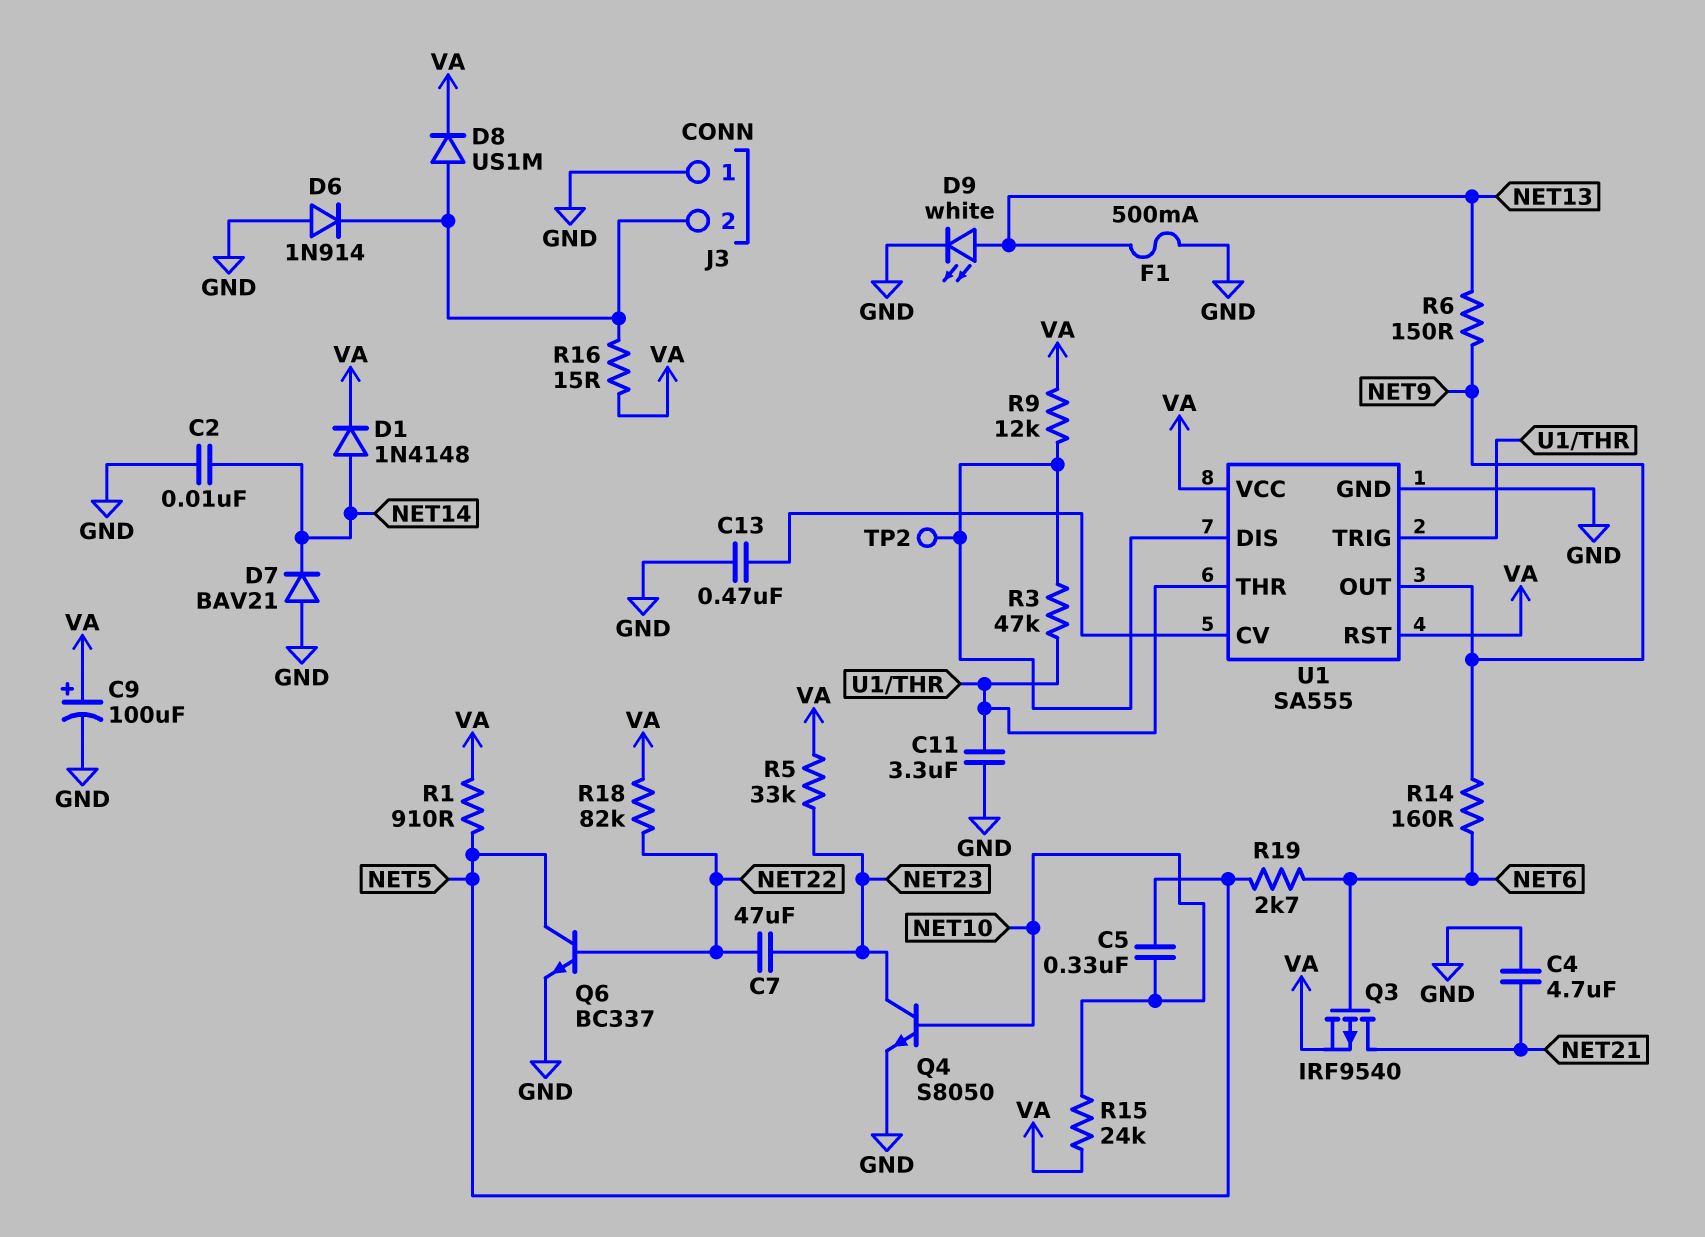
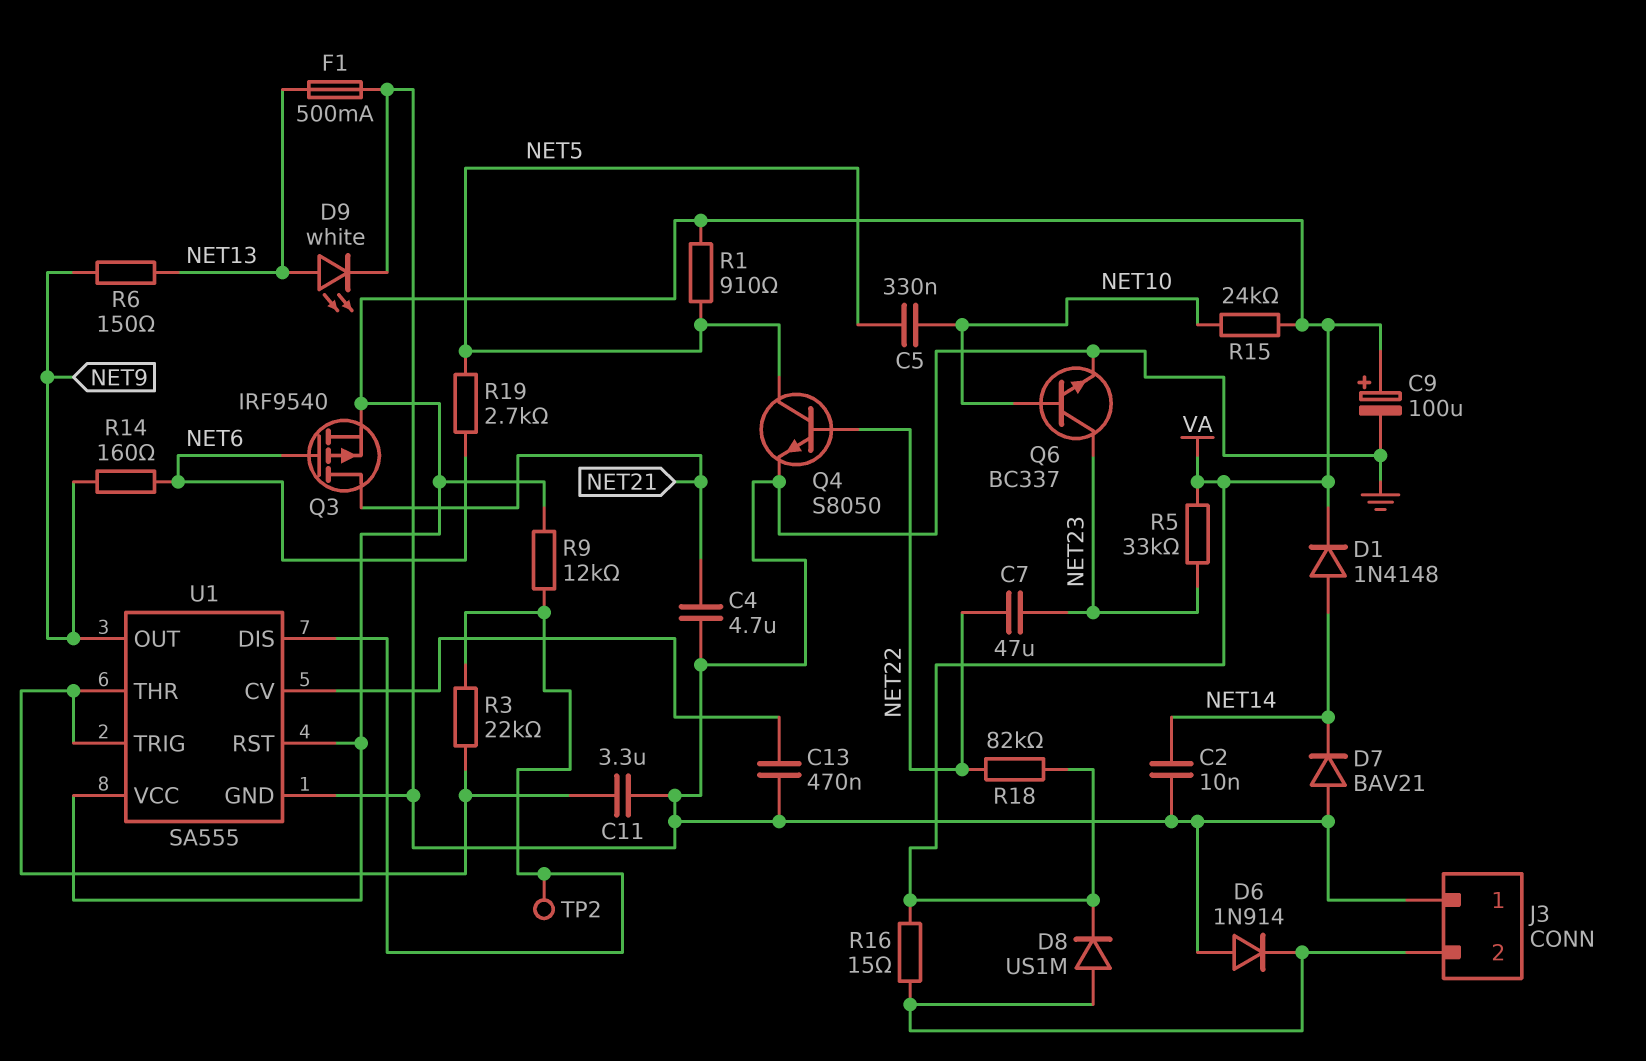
Q4: NPN S8050 (B NET10, C NET23, E GND) -> NPN S8050 (B NET22, C NET5, E GND)
Q6: NPN BC337 (B NET22, C NET5, E GND) -> NPN BC337 (B NET10, C NET23, E GND)
R3: 47k (U1/DIS, U1/THR) -> 22k (U1/DIS, U1/THR)

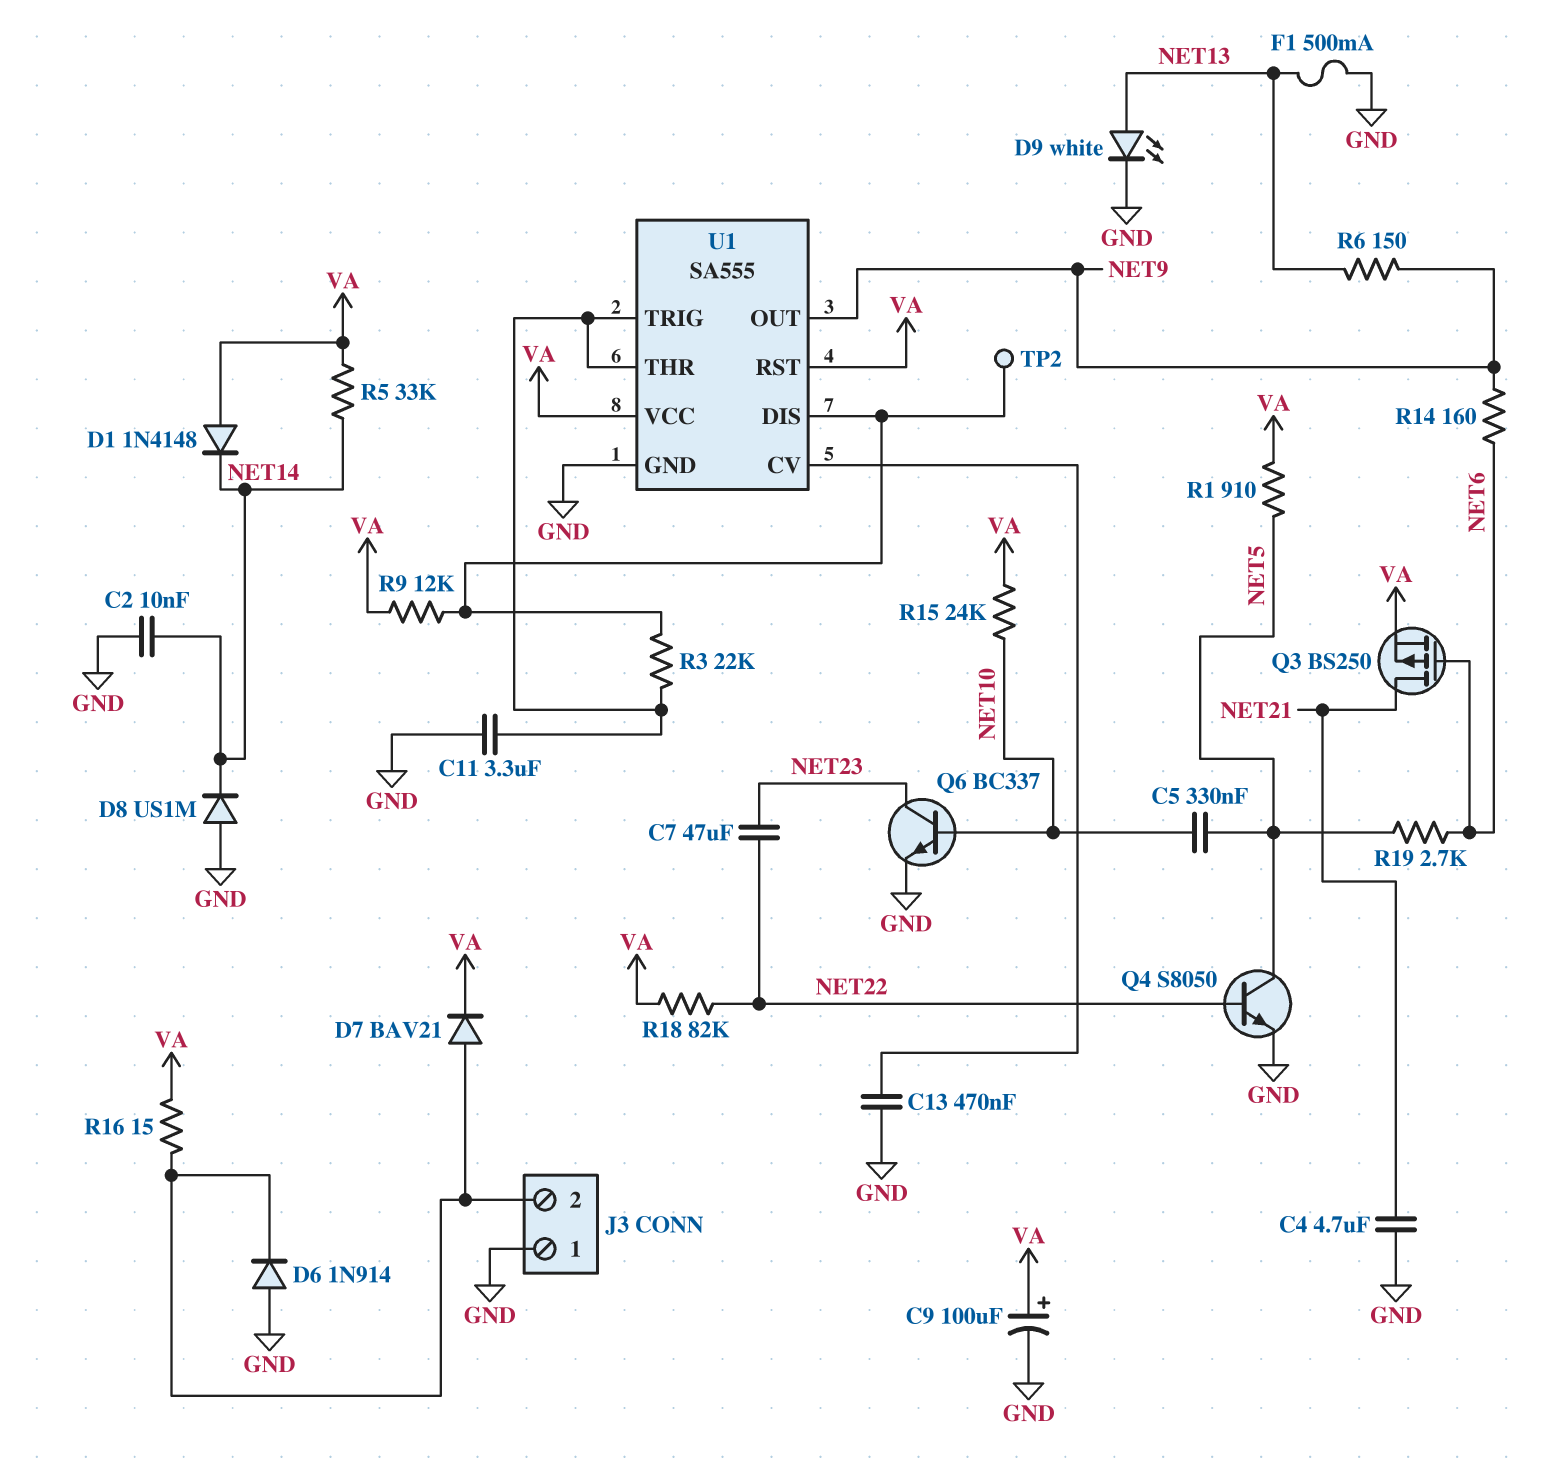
D1: diode 1N4148 (A NET14, K VA) -> diode 1N4148 (A VA, K NET14)
D7: diode BAV21 (A GND, K NET14) -> diode BAV21 (A J3/2, K VA)
D8: diode US1M (A J3/2, K VA) -> diode US1M (A GND, K NET14)
Q3: PMOS IRF9540 (G NET6, D NET21, S VA) -> PMOS BS250 (G NET6, D NET21, S VA)
R5: 33k (NET23, VA) -> 33k (NET14, VA)

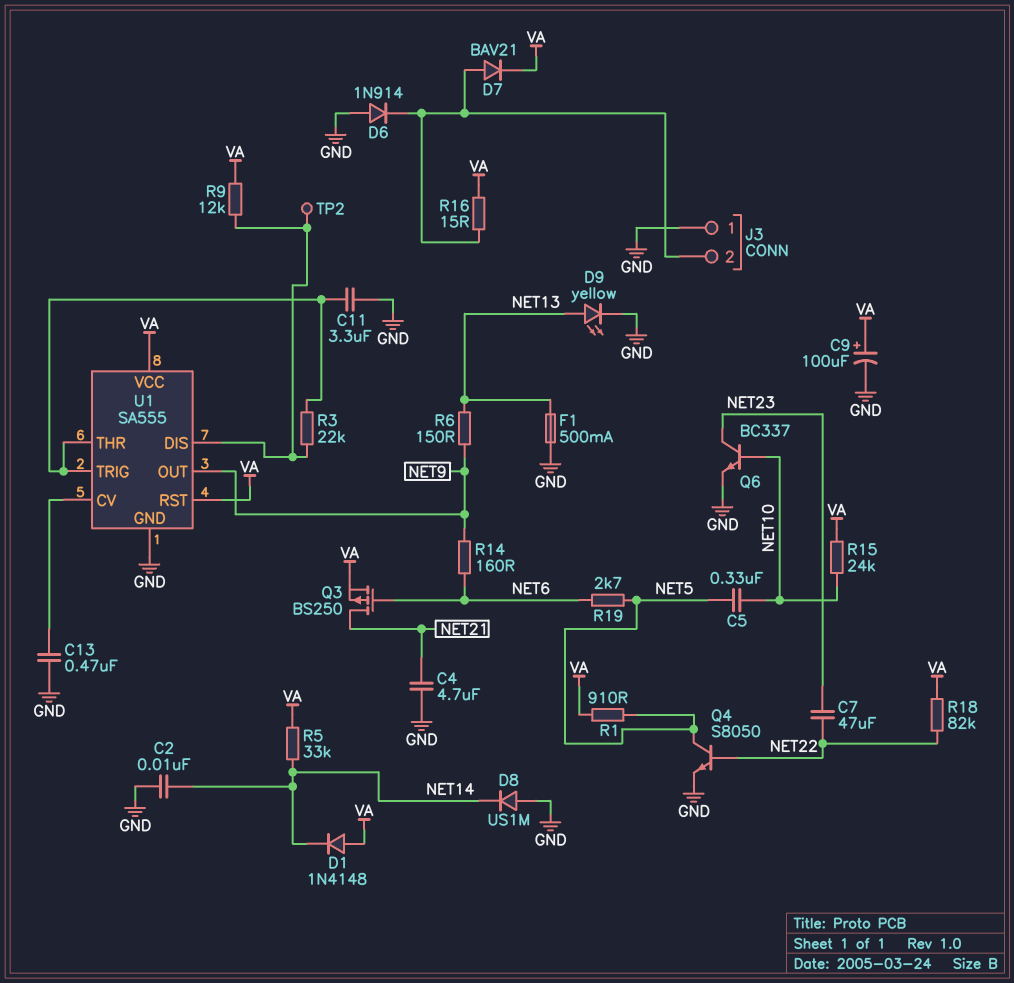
D9: LED white (A NET13, K GND) -> LED yellow (A NET13, K GND)

